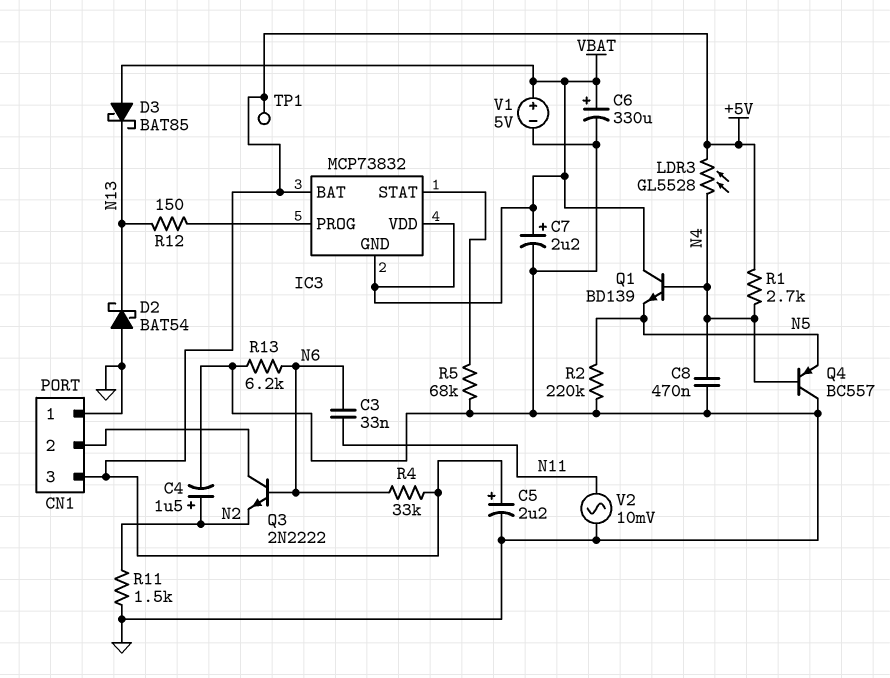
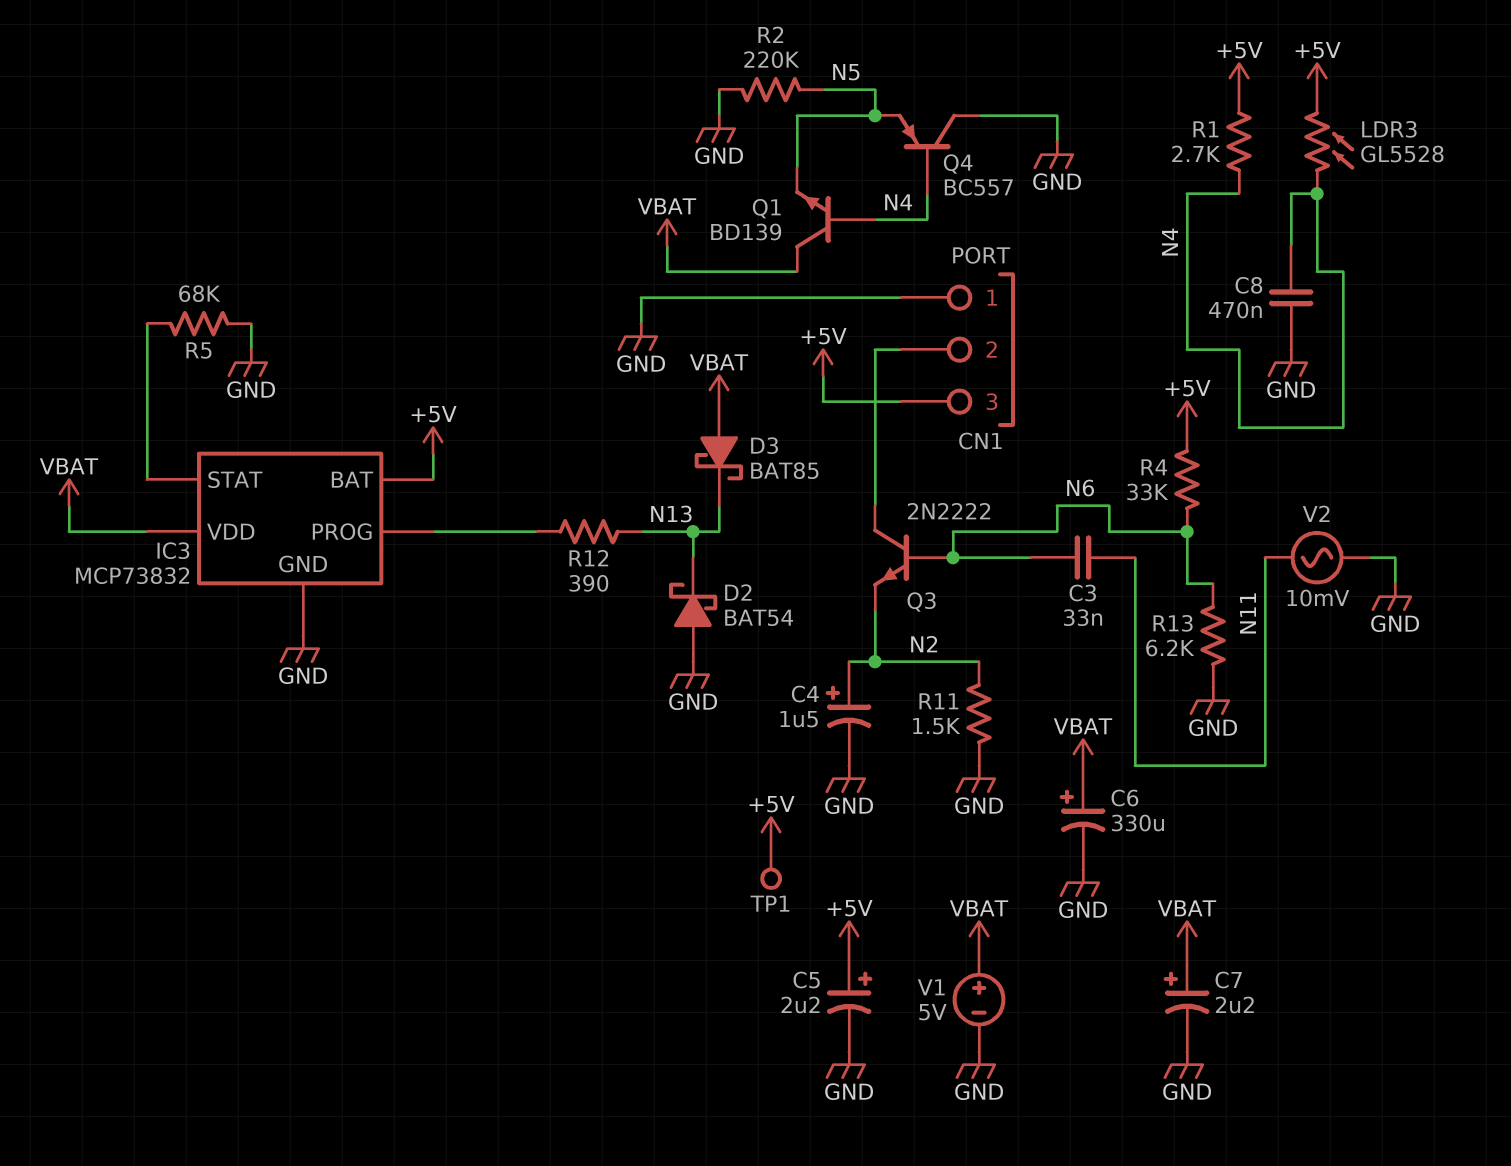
IC3 pin GND: VBAT -> GND
R12: 150 (IC3/PROG, N13) -> 390 (IC3/PROG, N13)

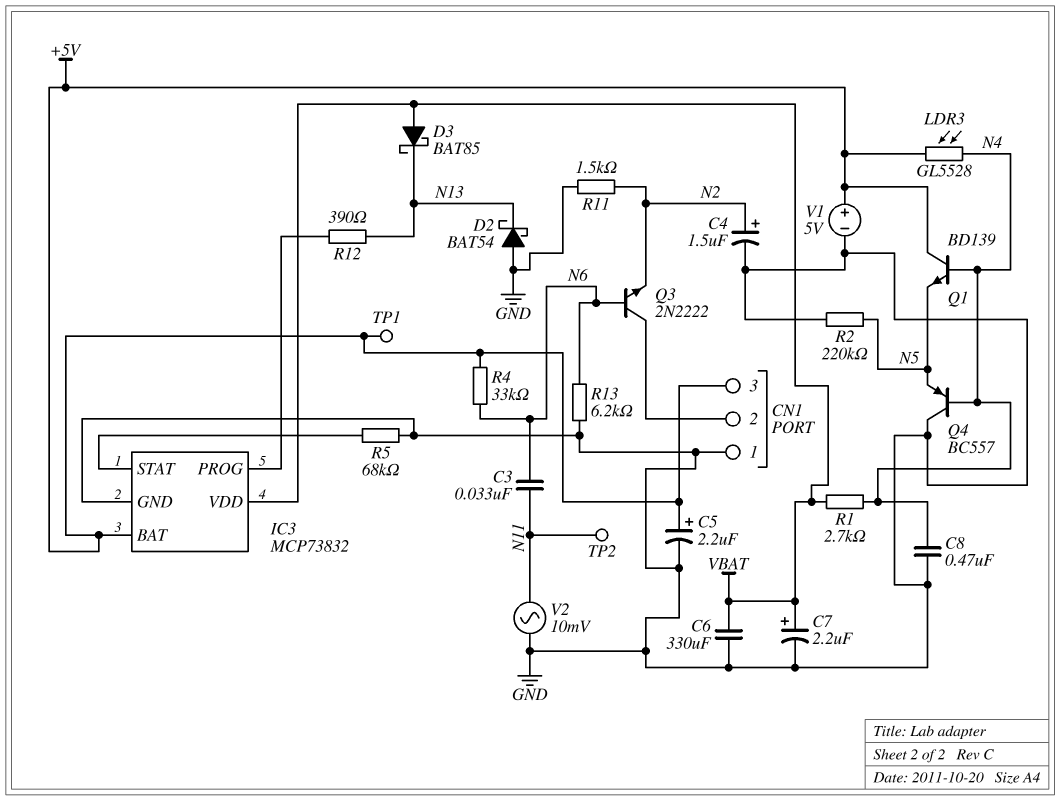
C6: 330uF (plus VBAT, minus GND) -> 330uF (GND, VBAT)
Q1: NPN BD139 (B N4, C VBAT, E N5) -> NPN BD139 (B N4, C +5V, E N5)
R1: 2.7k (+5V, N4) -> 2.7k (N4, VBAT)
TP2: none -> test point (N11)
V1: 5V (plus VBAT, minus GND) -> 5V (plus +5V, minus GND)

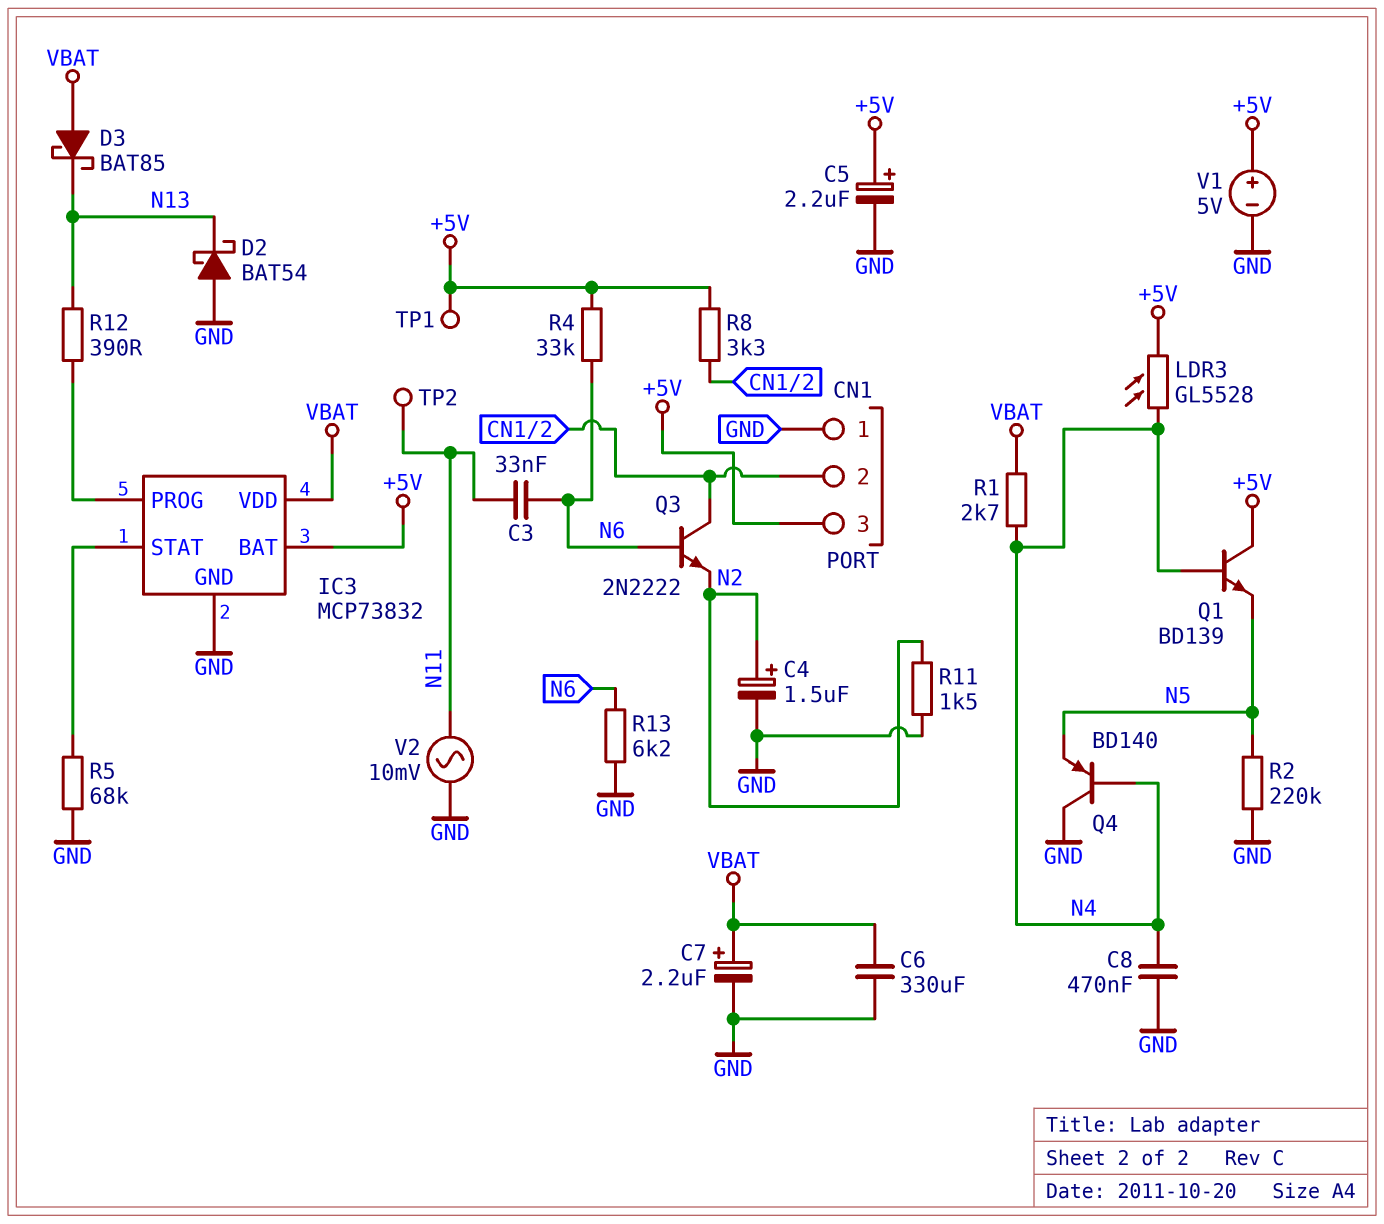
Q4: PNP BC557 (B N4, C GND, E N5) -> PNP BD140 (B N4, C GND, E N5)
R8: none -> 3.3k (+5V, CN1/2)

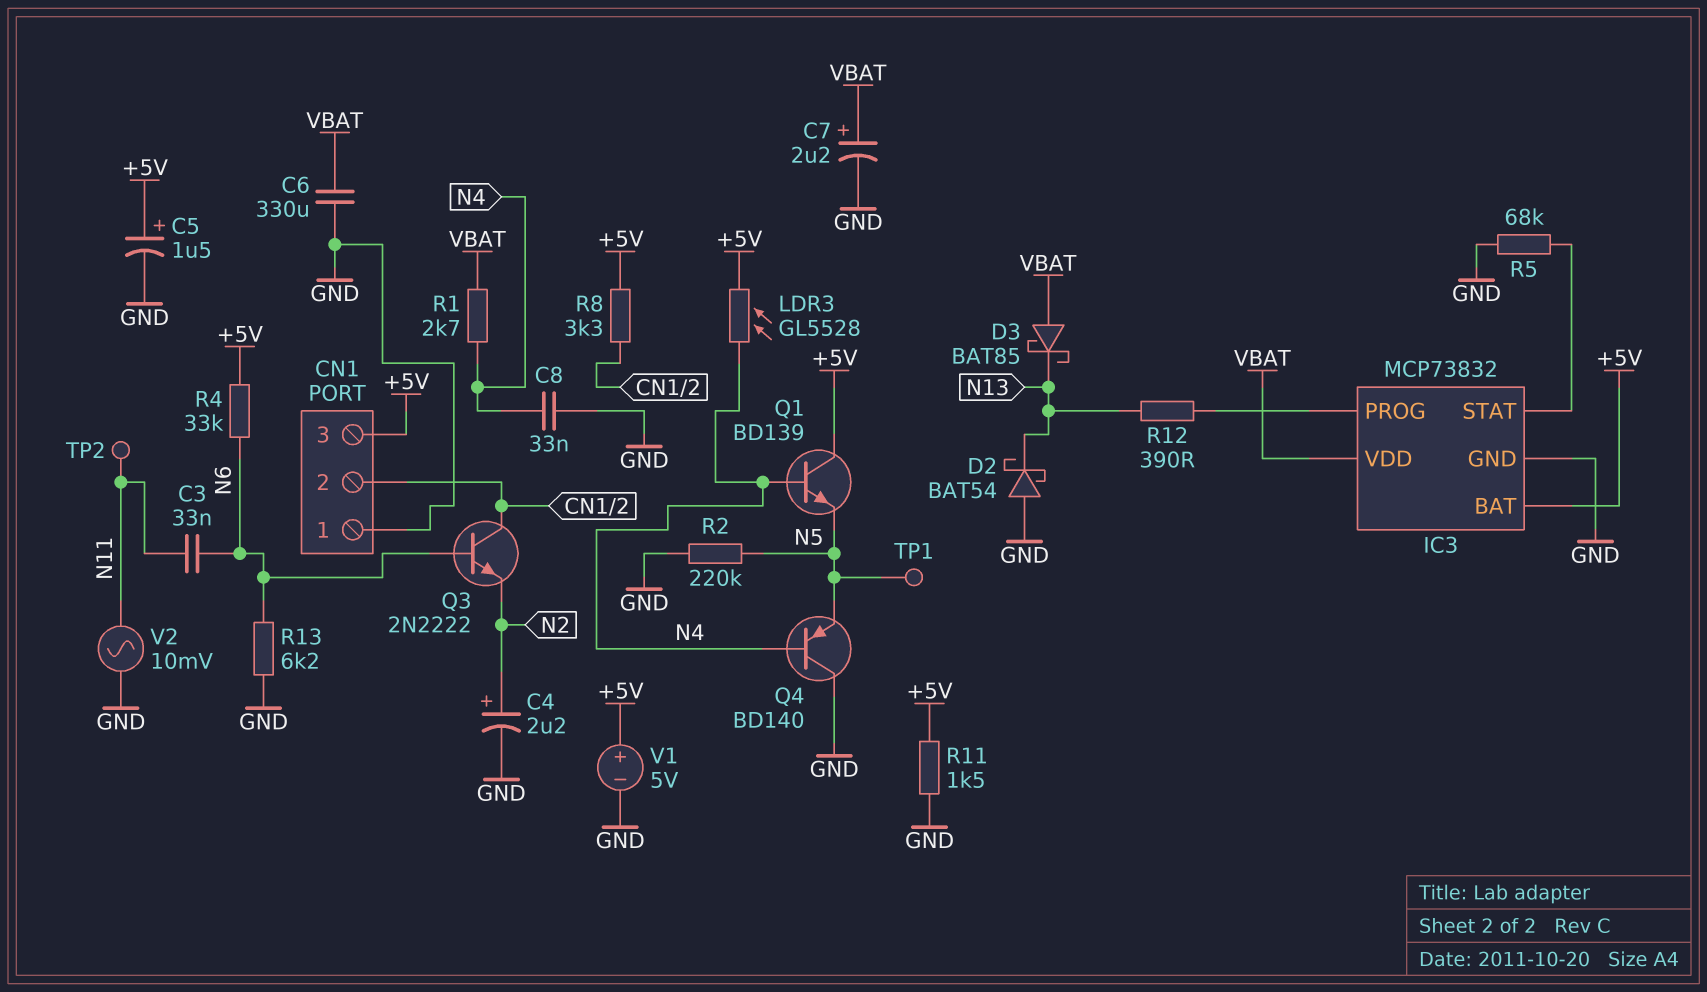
C4: 1.5uF (plus N2, minus GND) -> 2.2uF (plus N2, minus GND)
C5: 2.2uF (plus +5V, minus GND) -> 1.5uF (plus +5V, minus GND)
C8: 470nF (GND, N4) -> 33nF (GND, N4)
R11: 1.5k (GND, N2) -> 1.5k (+5V, GND)
TP1: test point (+5V) -> test point (N5)

